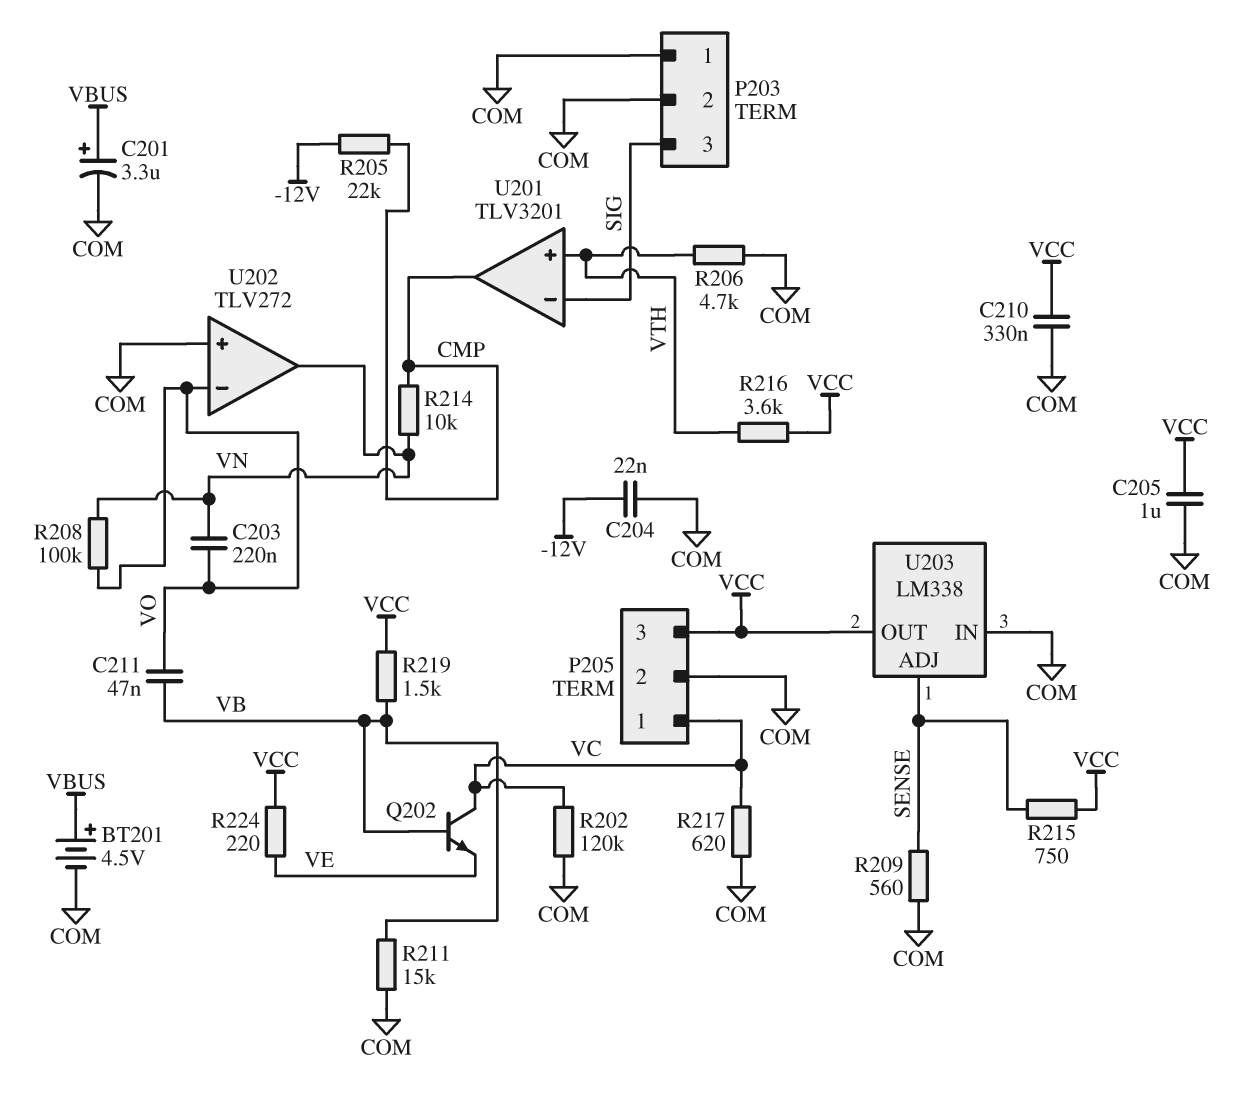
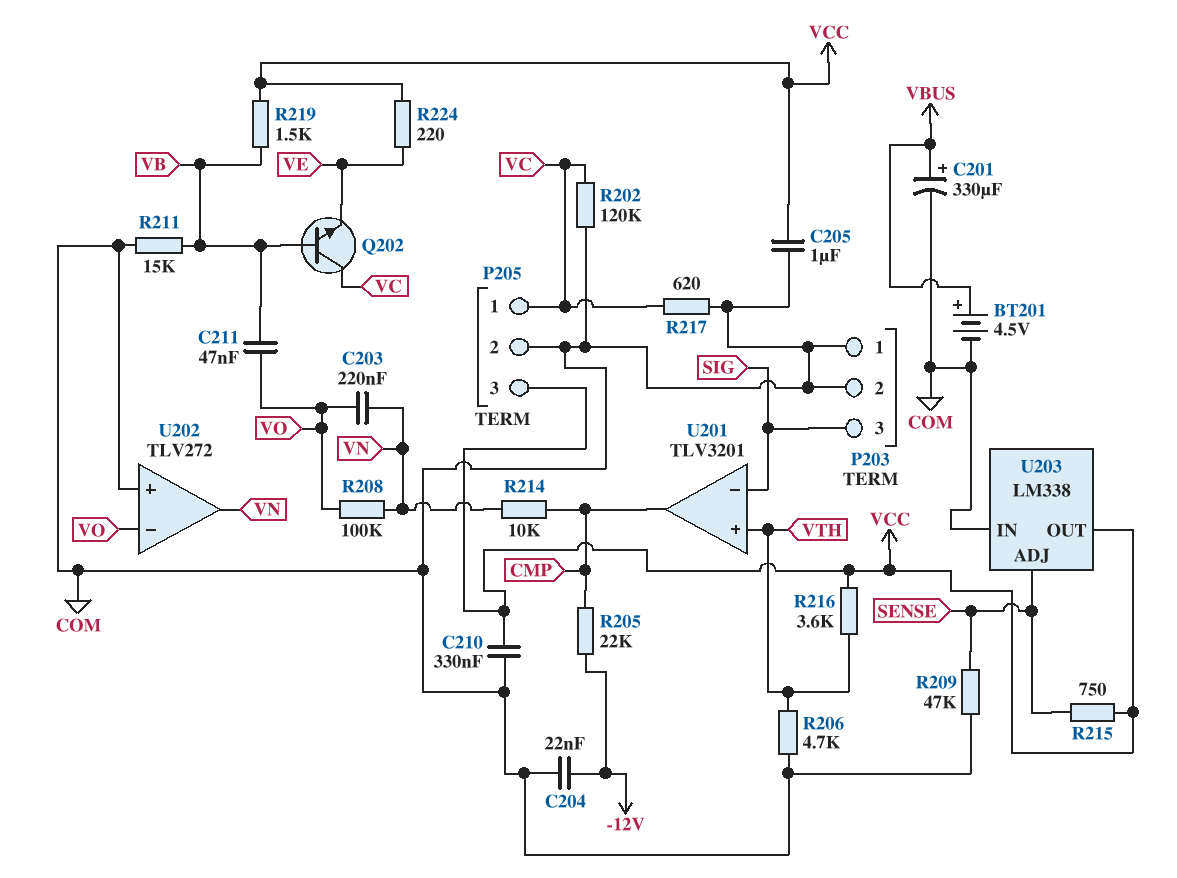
C201: 3.3uF (plus VBUS, minus COM) -> 330uF (plus VBUS, minus COM)
R209: 560 (COM, SENSE) -> 47k (COM, SENSE)

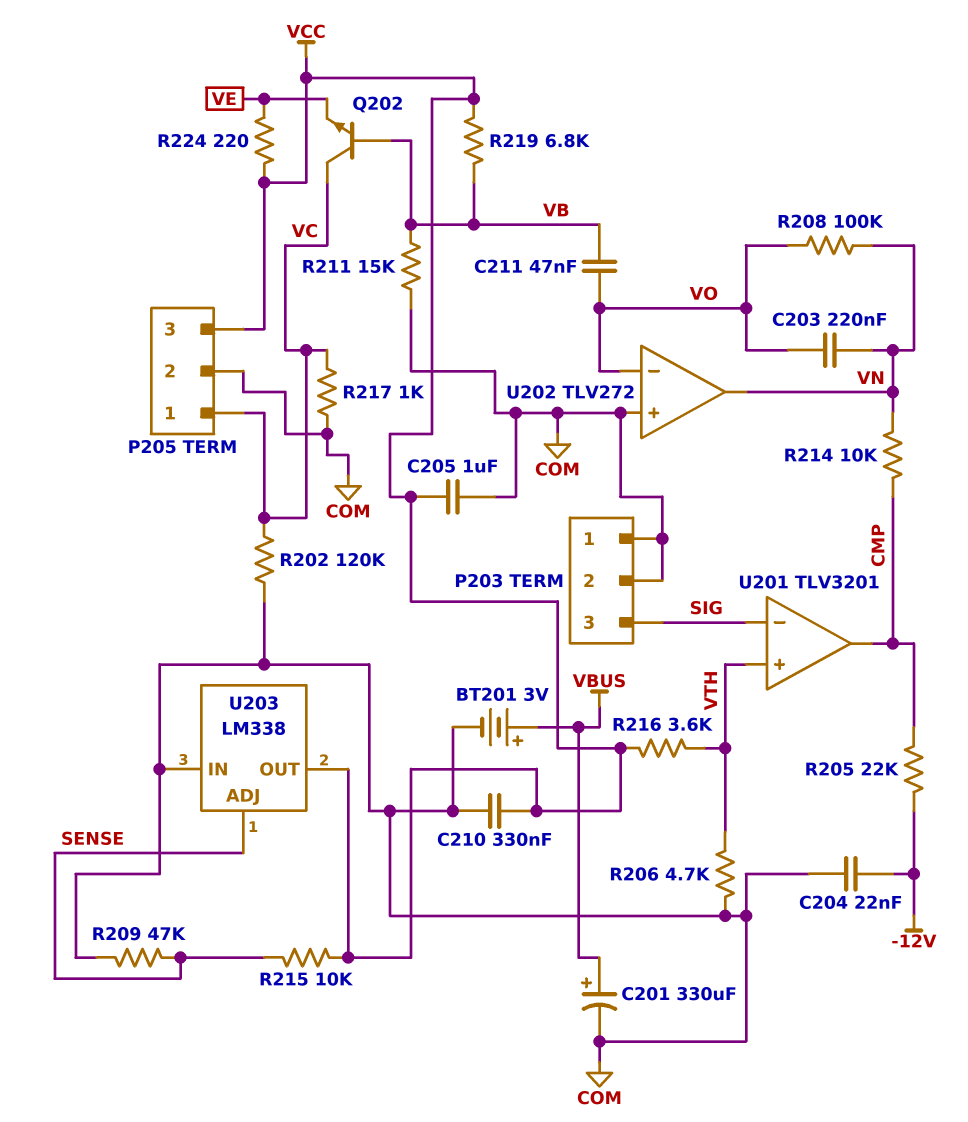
BT201: 4.5V (plus VBUS, minus COM) -> 3V (plus VBUS, minus COM)
R215: 750 (SENSE, VCC) -> 10k (SENSE, VCC)
R217: 620 (COM, VC) -> 1k (COM, VC)
R219: 1.5k (VB, VCC) -> 6.8k (VB, VCC)

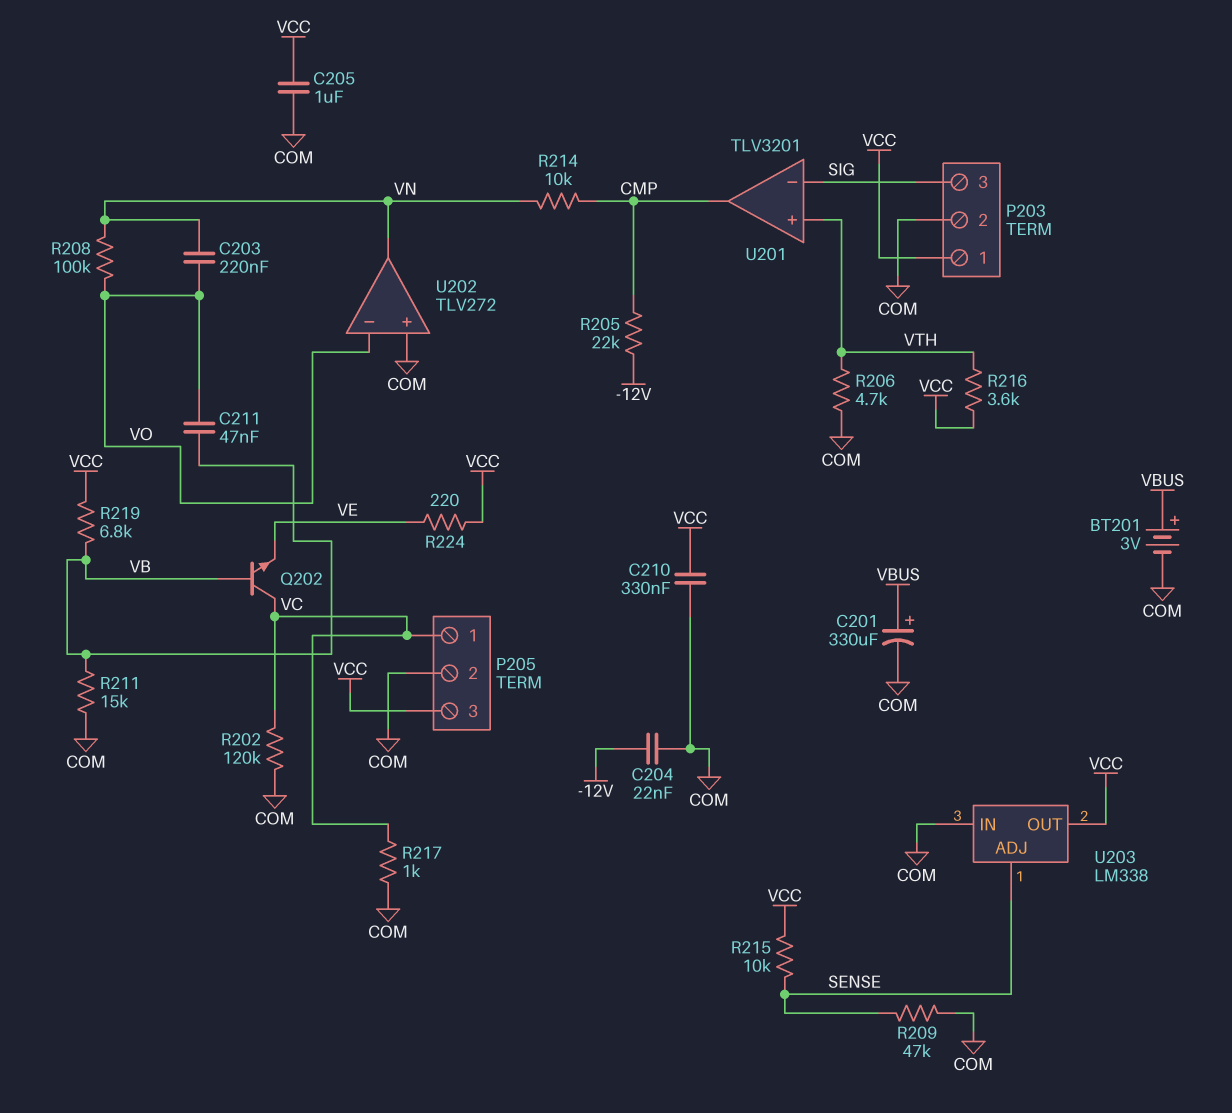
P203 pin 1: COM -> VCC

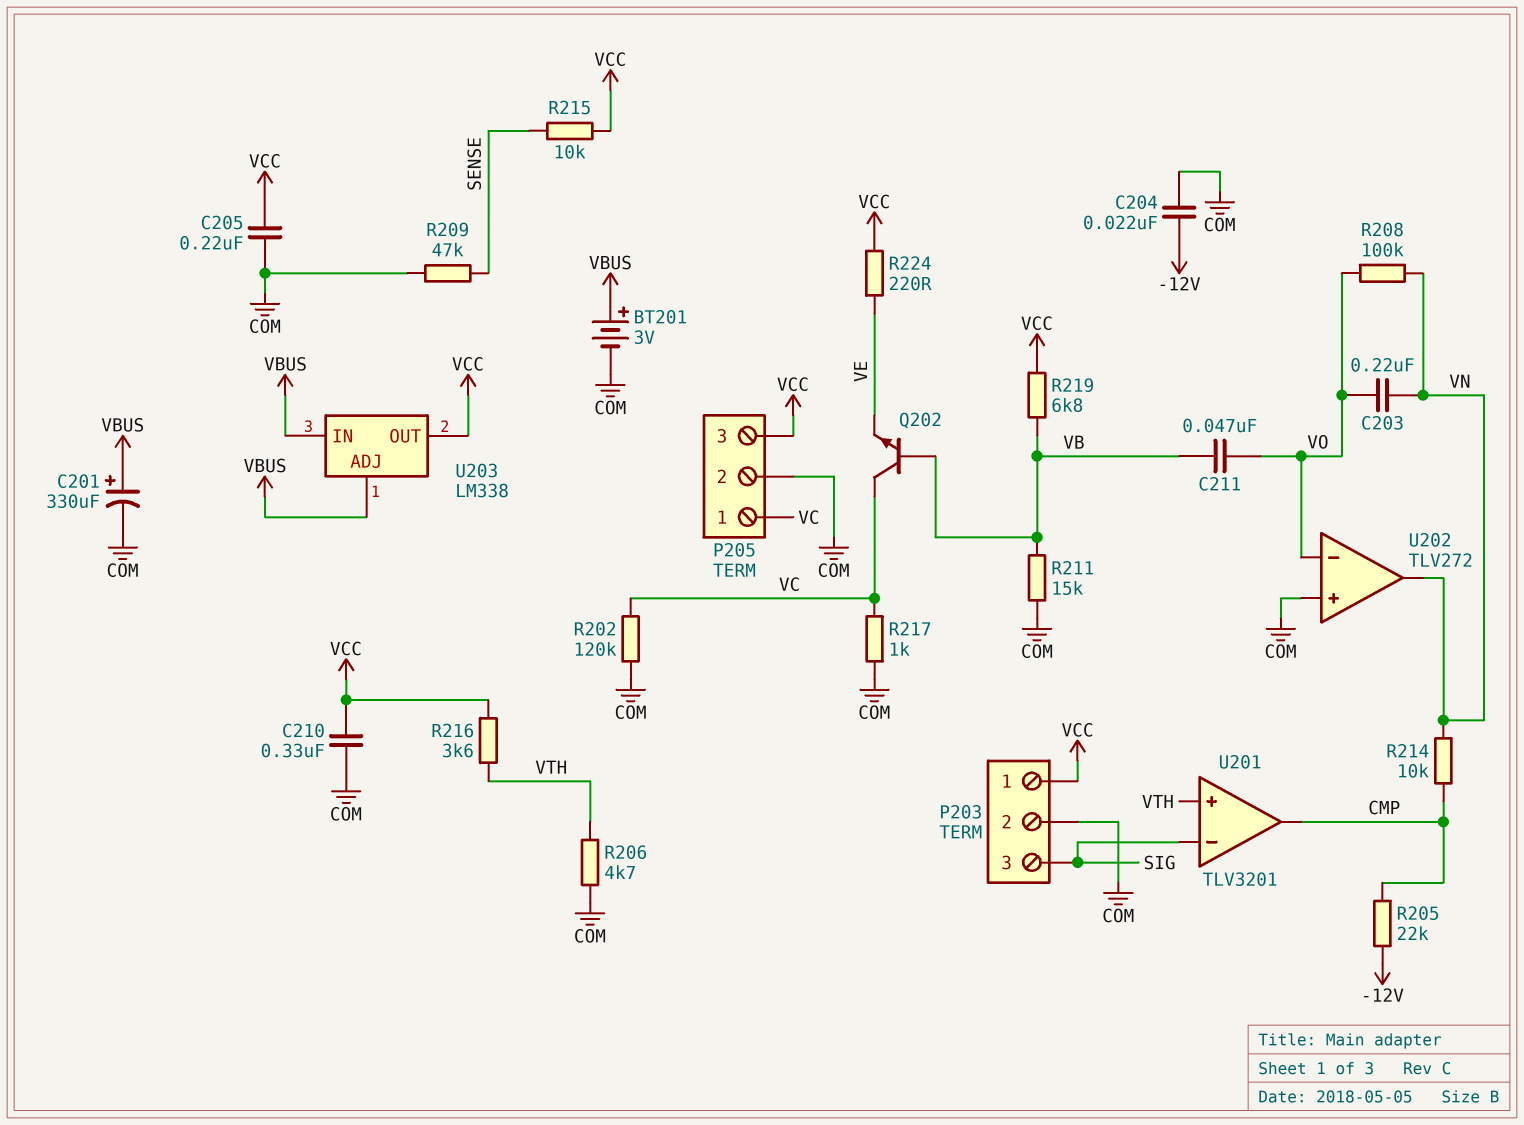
C205: 1uF (COM, VCC) -> 220nF (COM, VCC)
U203 pin ADJ: SENSE -> VBUS
U203 pin IN: COM -> VBUS

